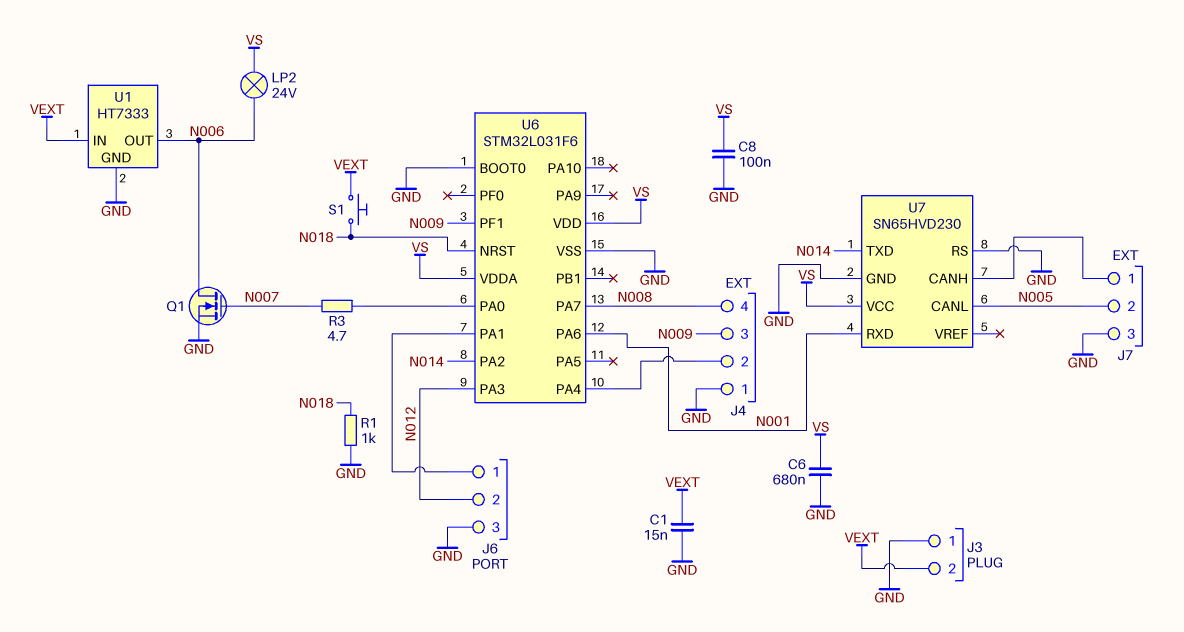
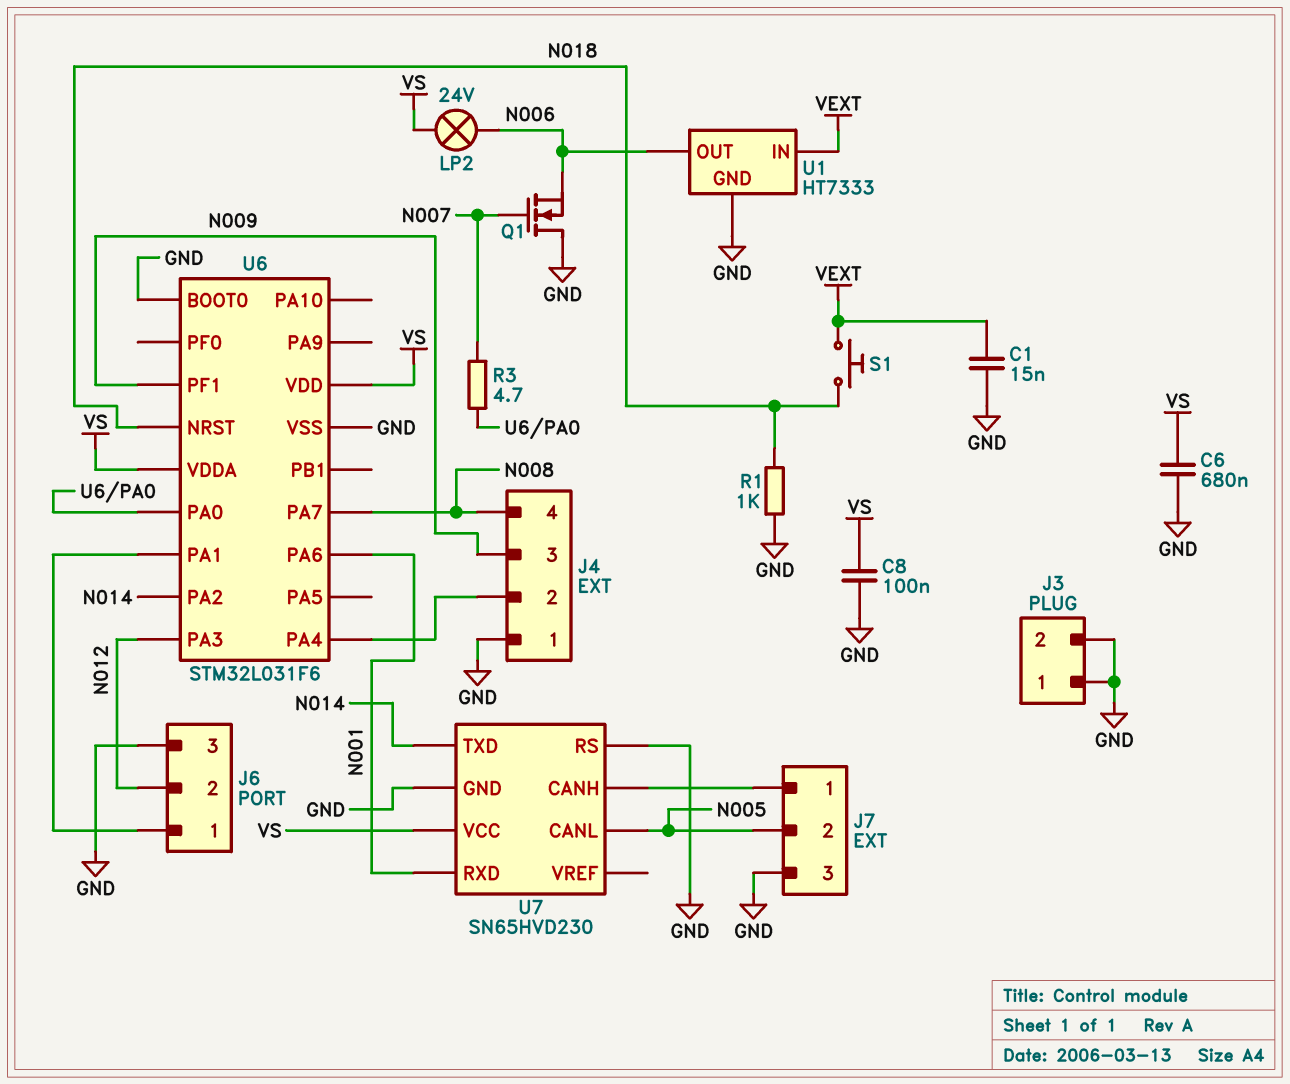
J3 pin 2: VEXT -> GND
Q1: NMOS (G N007, D N006, S GND) -> NMOS (G N007, D GND, S N006)

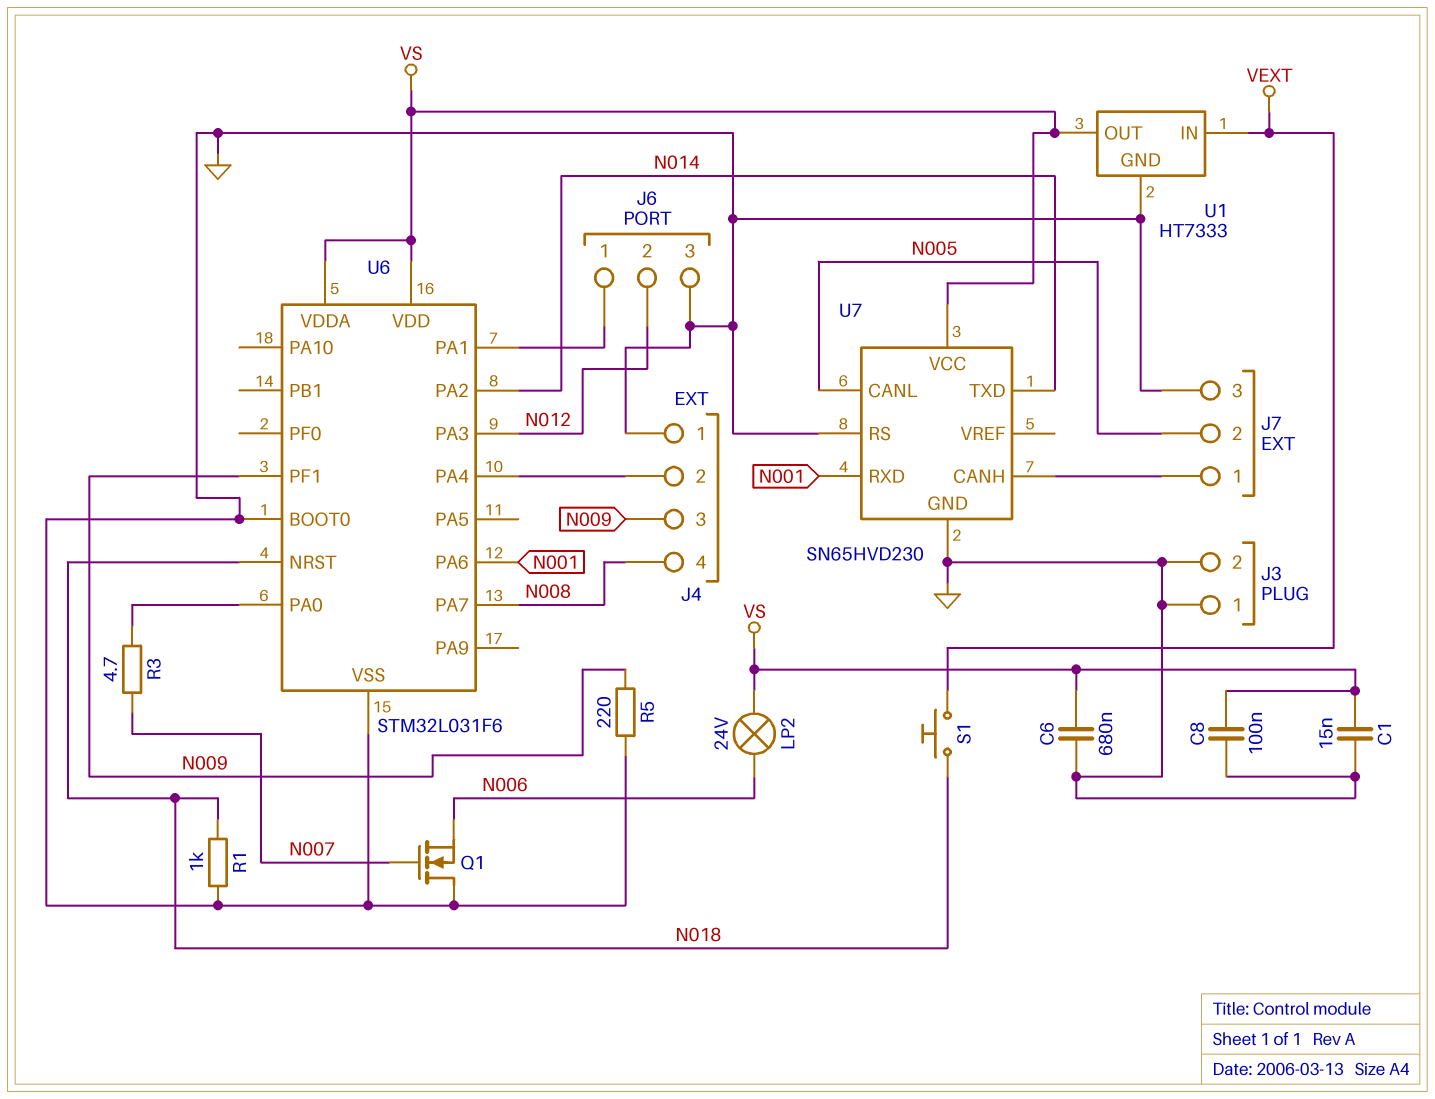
C1: 15nF (GND, VEXT) -> 15nF (GND, VS)
R5: none -> 220 (GND, N009)
U1 pin OUT: N006 -> VS

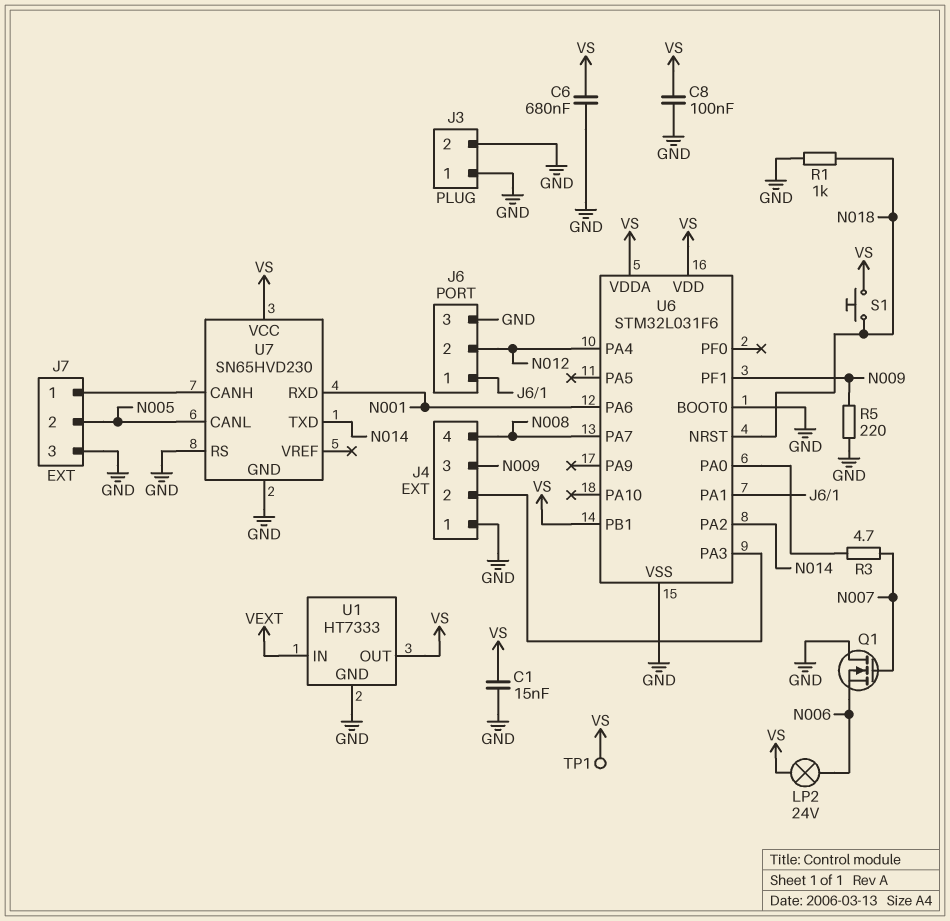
S1: button (N018, VEXT) -> button (N018, VS)
TP1: none -> test point (VS)
U6 pin PA3: N012 -> J4/2
U6 pin PA4: J4/2 -> N012
U6 pin PB1: none -> VS

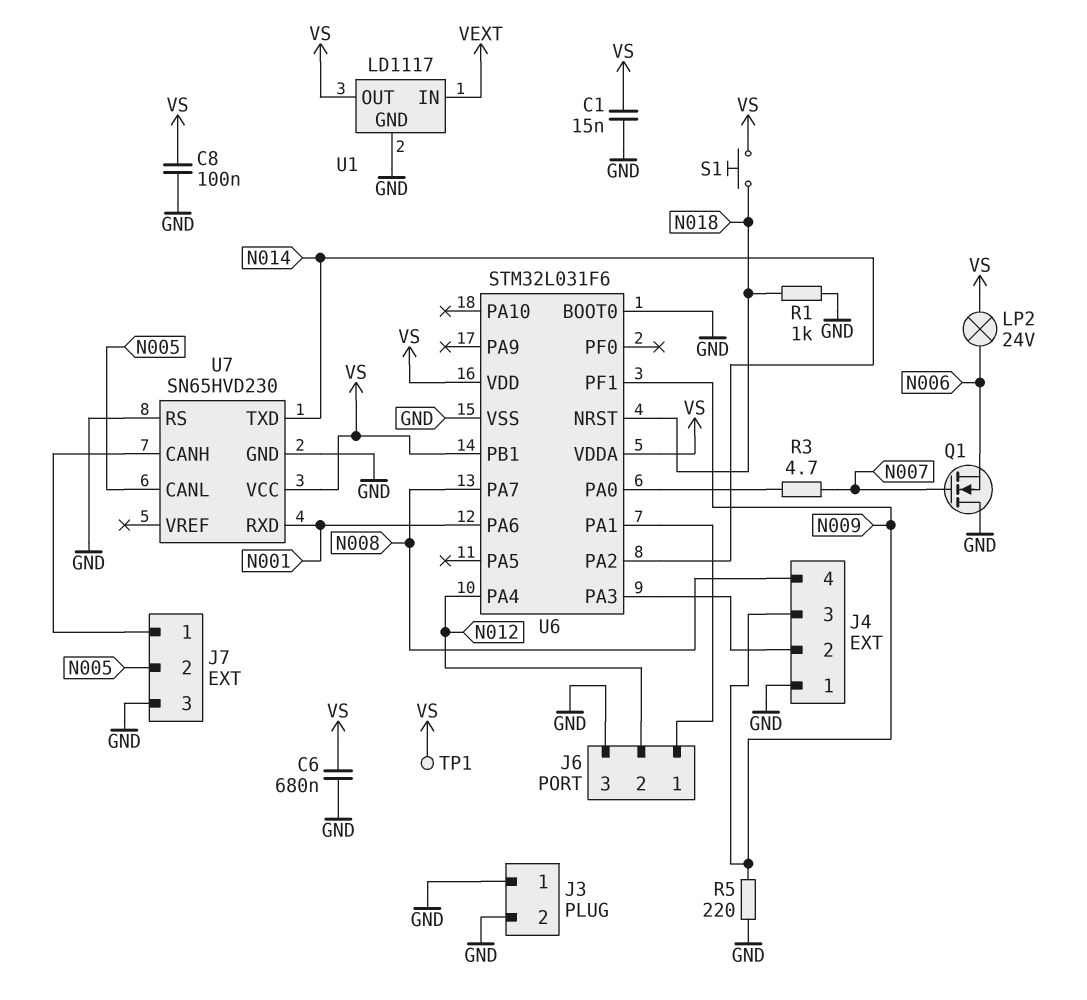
U1: HT7333 -> LD1117

